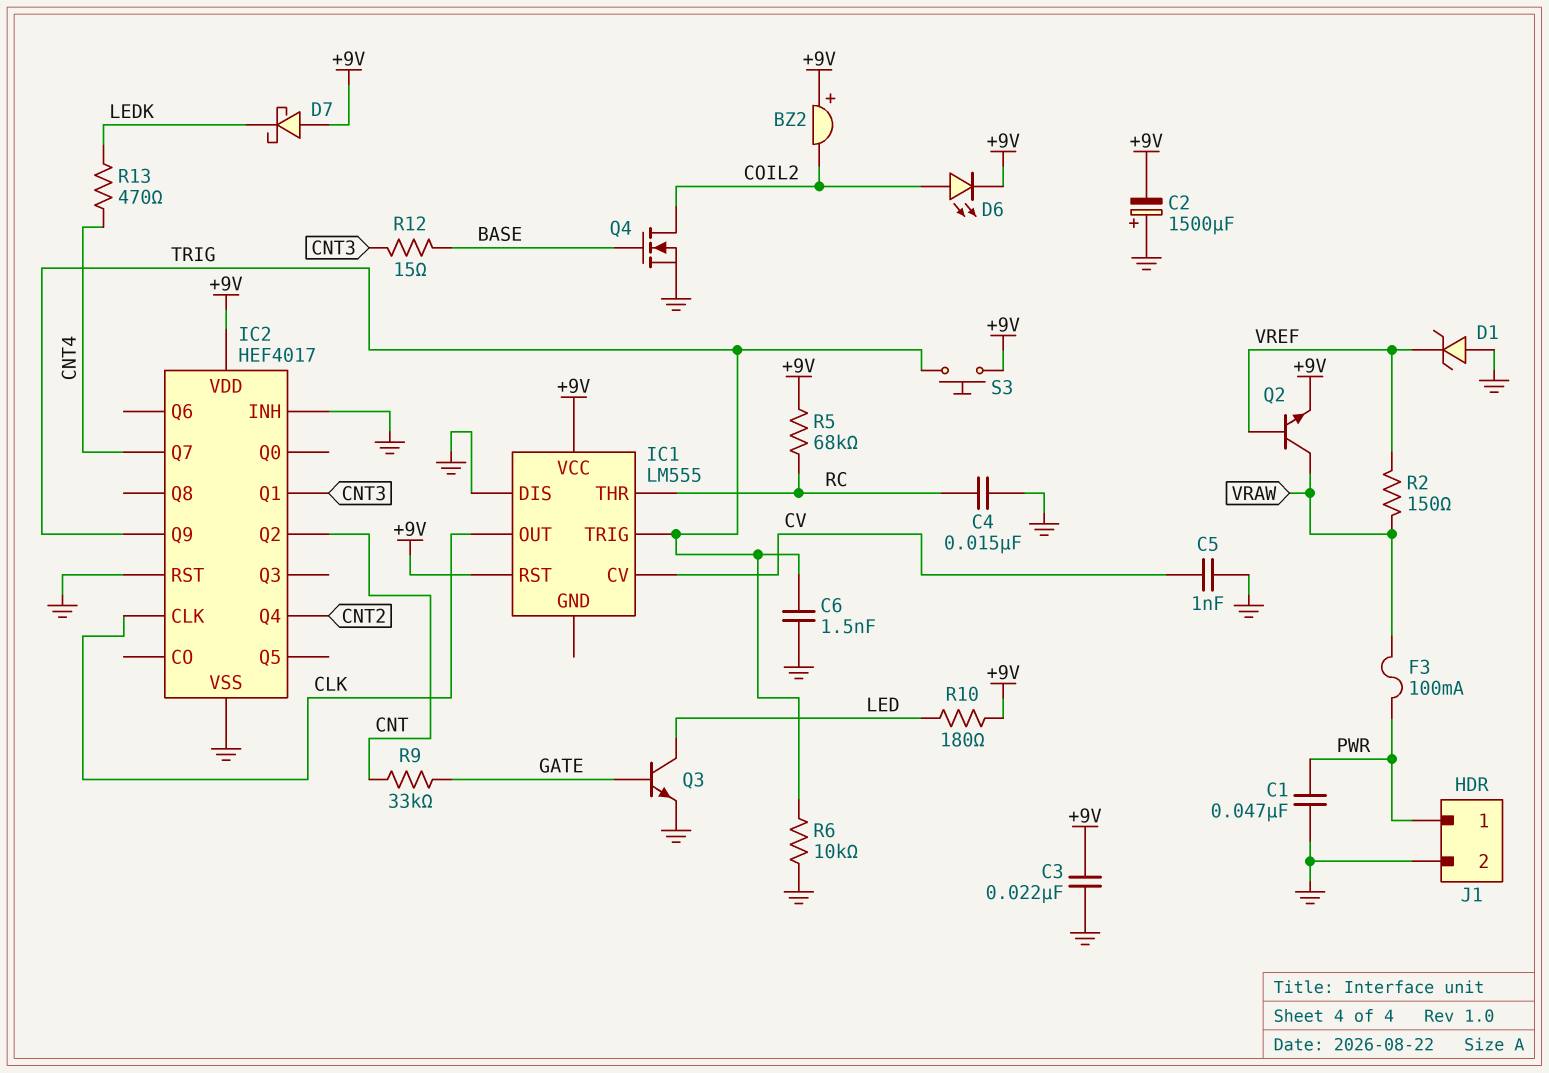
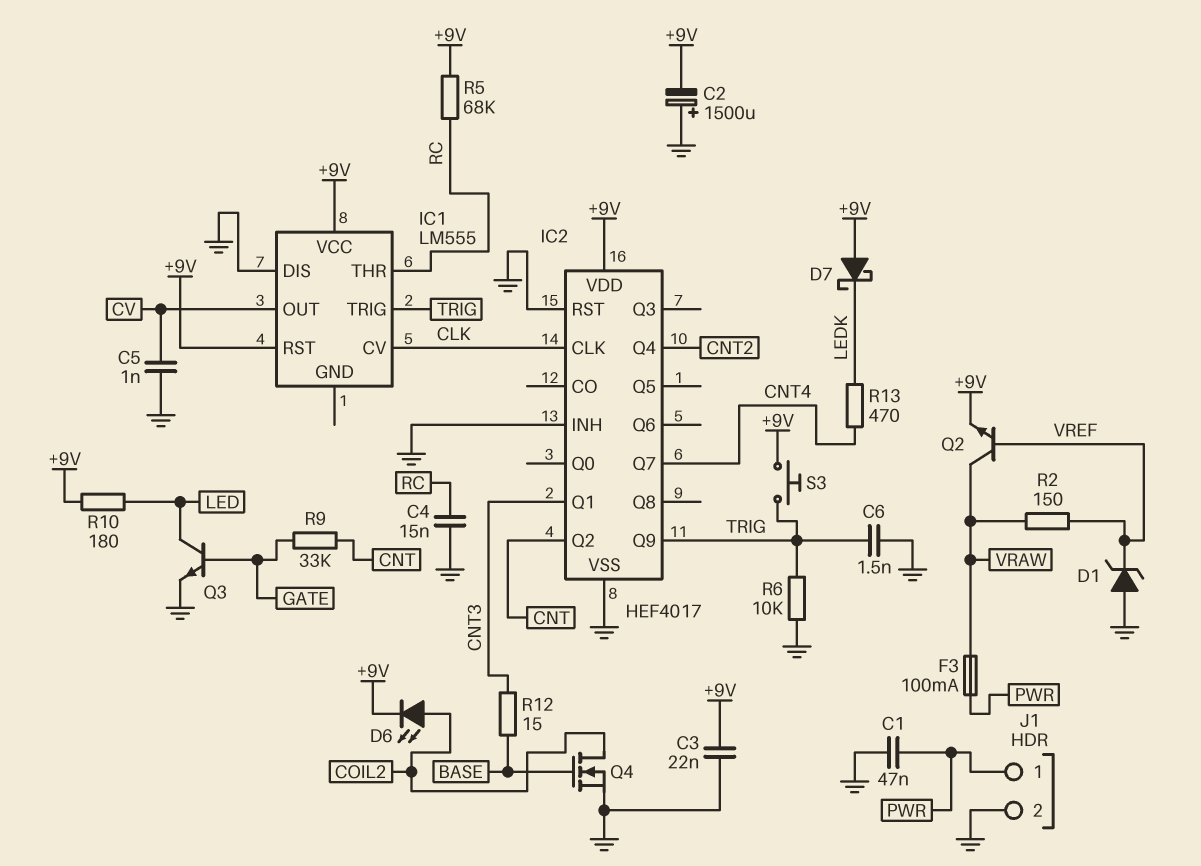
BZ2: buzzer (plus +9V, minus COIL2) -> none
IC1 pin CV: CV -> CLK
IC1 pin OUT: CLK -> CV

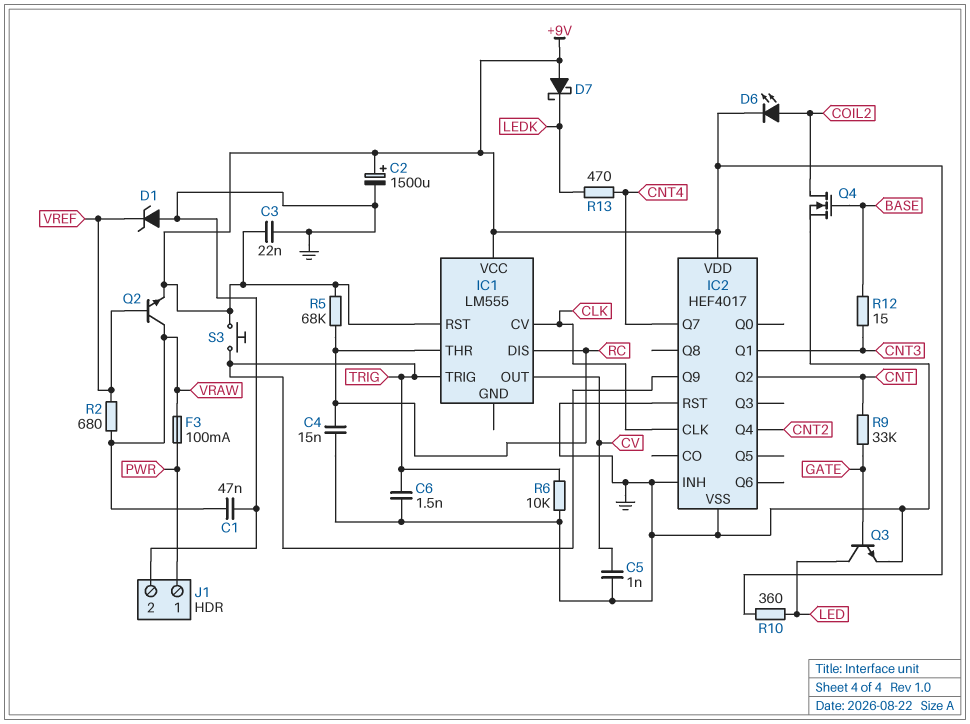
C1: 47nF (GND, PWR) -> 47nF (GND, VRAW)
C2: 1500uF (plus GND, minus +9V) -> 1500uF (plus +9V, minus GND)
IC1 pin DIS: GND -> RC
R2: 150 (VRAW, VREF) -> 680 (VRAW, VREF)
R10: 180 (+9V, LED) -> 360 (+9V, LED)

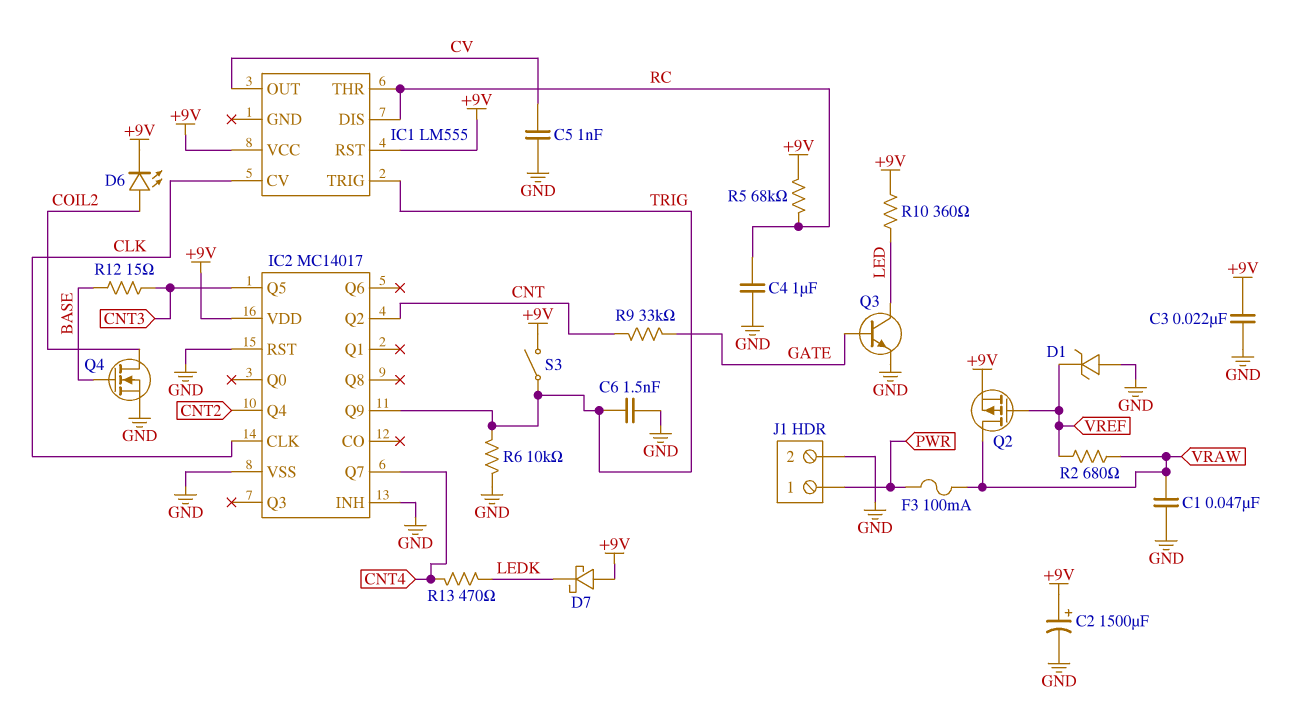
C4: 15nF (GND, RC) -> 1uF (GND, RC)
IC2: HEF4017 -> MC14017
IC2 pin Q1: CNT3 -> none
IC2 pin Q5: none -> CNT3
Q2: NPN (B VREF, C VRAW, E +9V) -> PMOS (G VREF, D VRAW, S +9V)
S3: button (+9V, TRIG) -> switch (+9V, TRIG)

